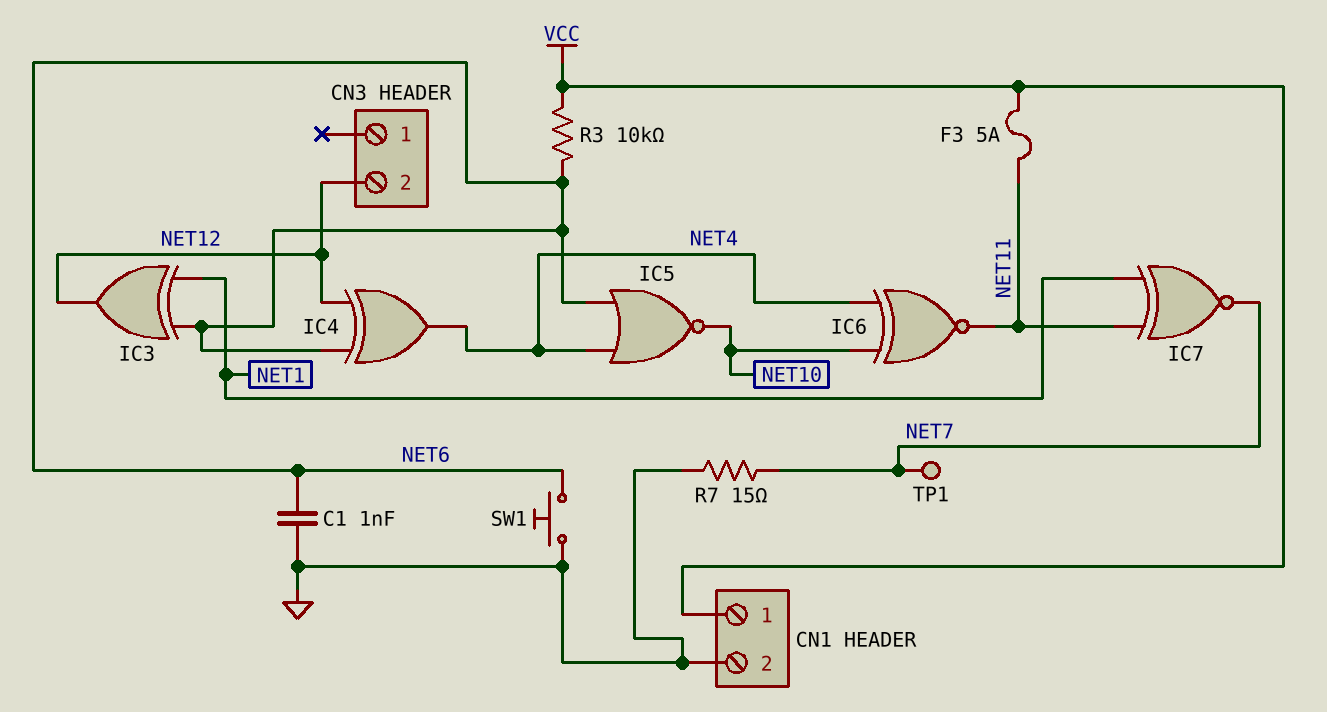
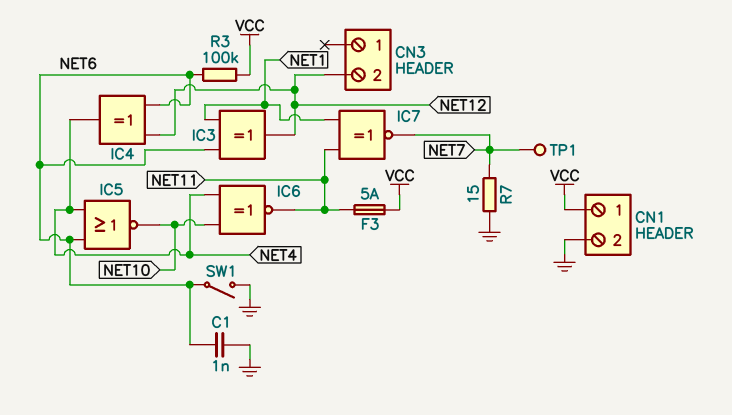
R3: 10k (NET6, VCC) -> 100k (NET6, VCC)
SW1: button (GND, NET6) -> switch (GND, NET6)

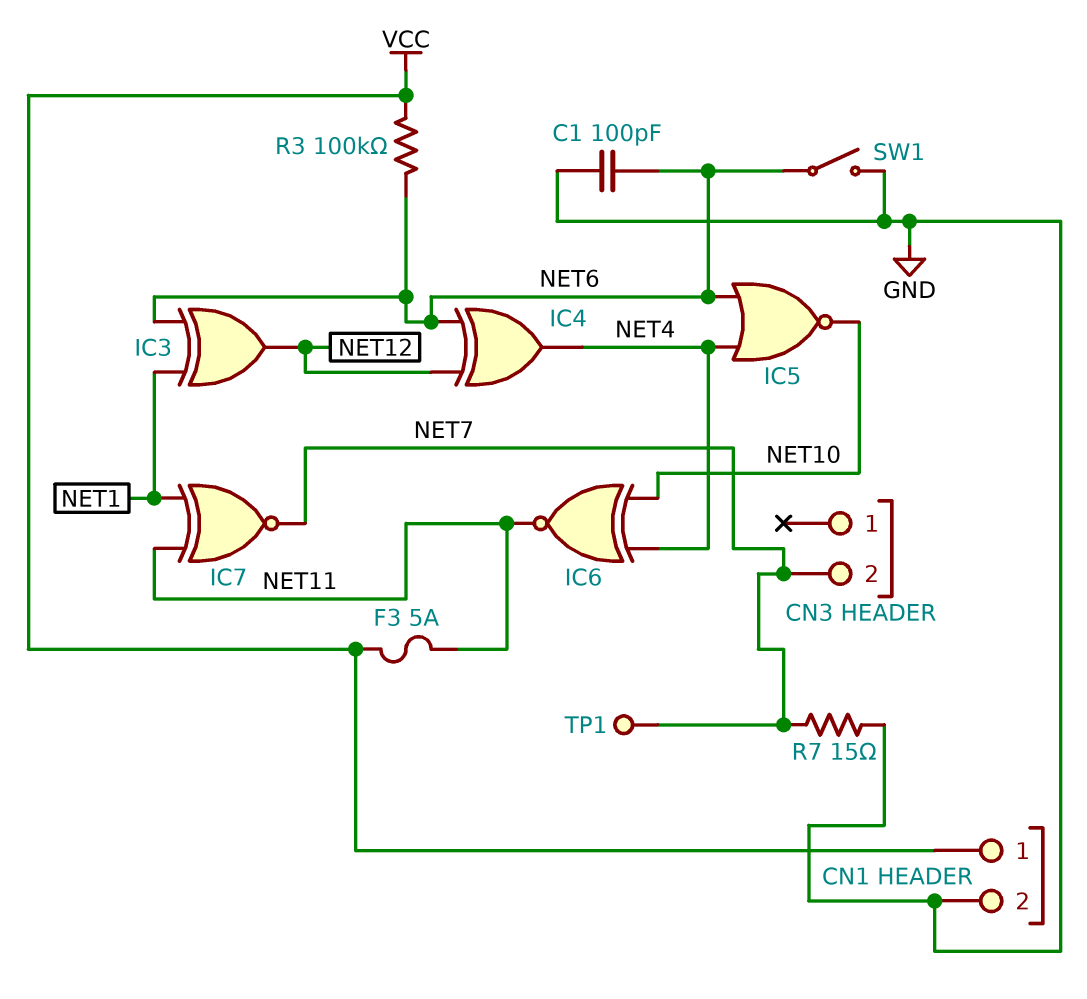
C1: 1nF (GND, NET6) -> 100pF (GND, NET6)
CN3 pin 2: NET12 -> NET7

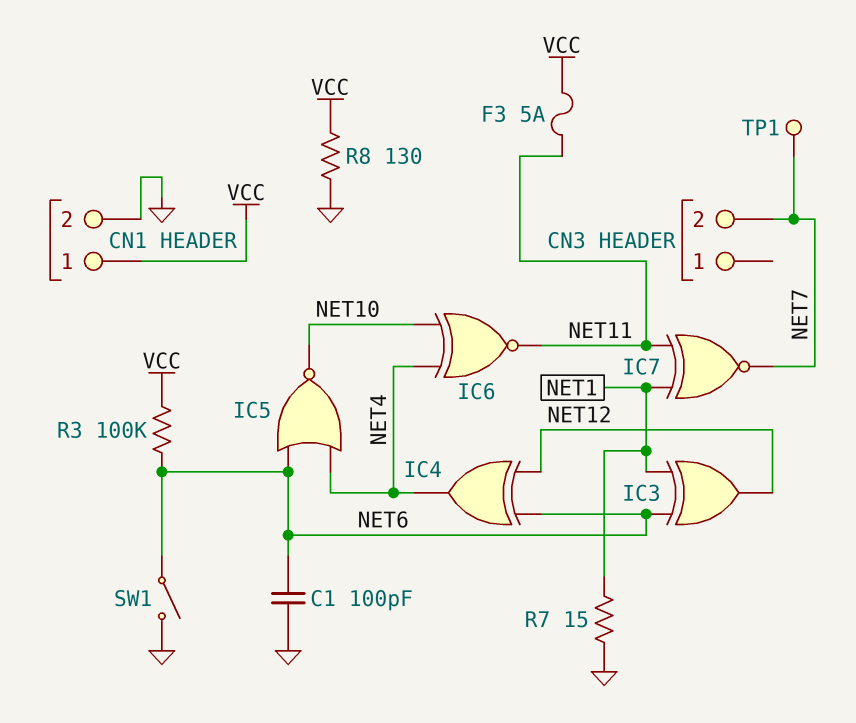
R7: 15 (GND, NET7) -> 15 (GND, NET1)
R8: none -> 130 (GND, VCC)

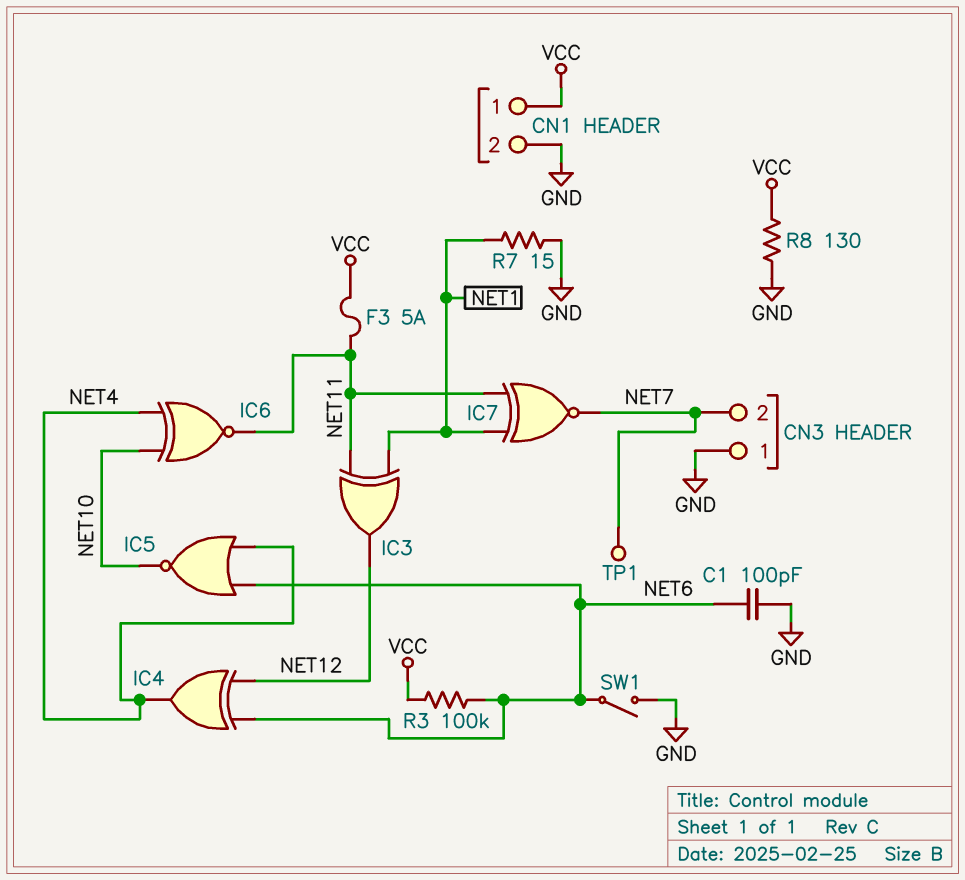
CN3 pin 1: none -> GND
IC3: XOR (in NET1, in NET6, out NET12) -> XOR (in NET1, in NET11, out NET12)

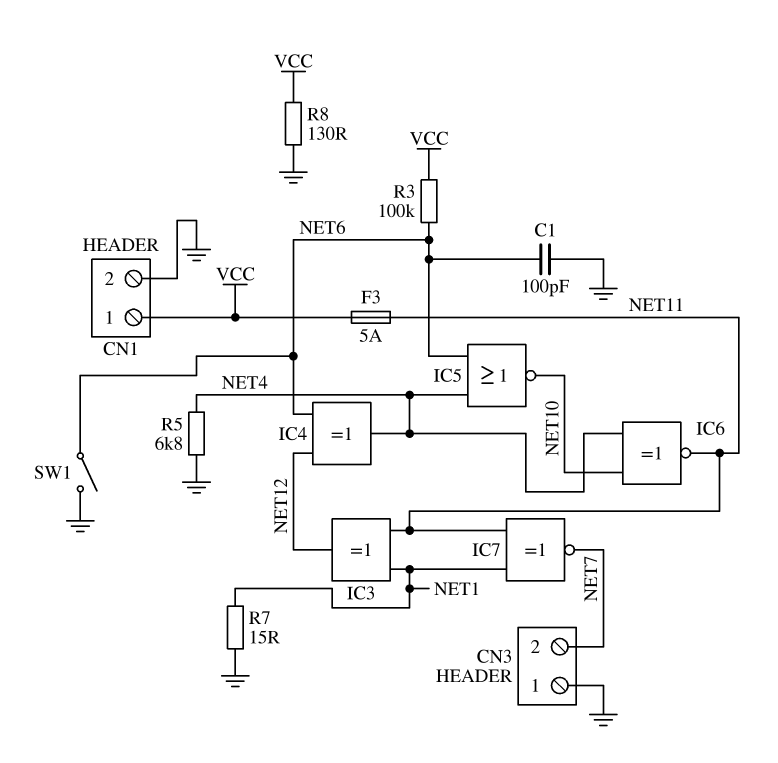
R5: none -> 6.8k (GND, NET4)
TP1: test point (NET7) -> none

